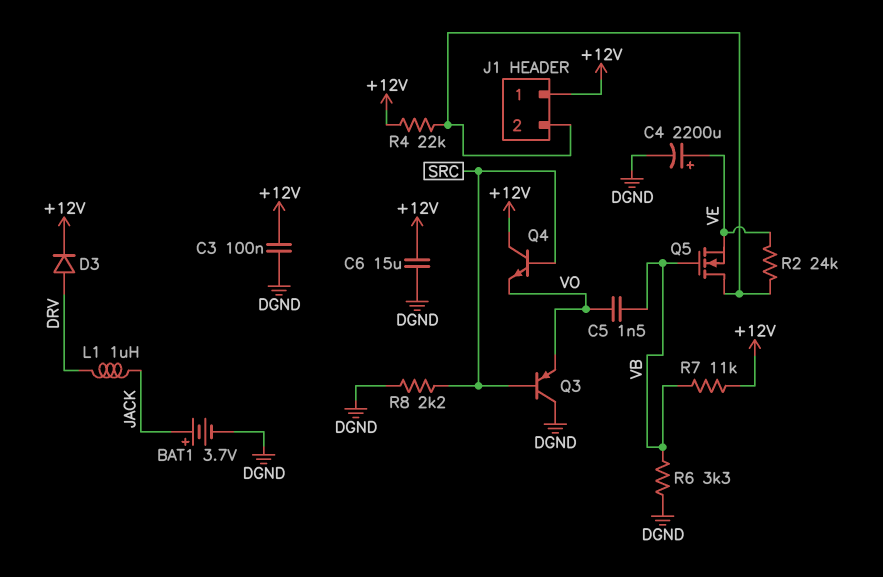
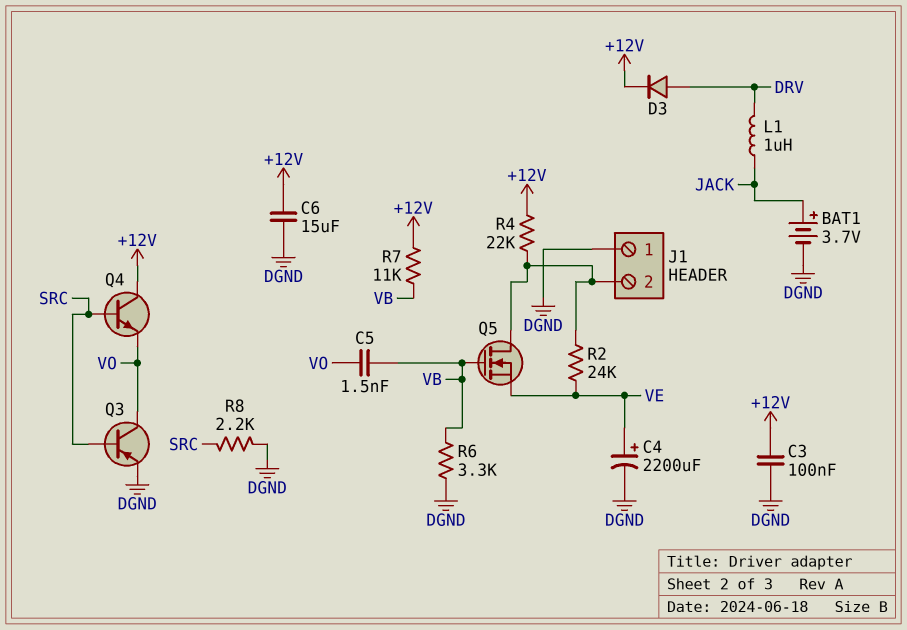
J1 pin 1: +12V -> DGND
Q3: PNP (B SRC, C DGND, E VO) -> PNP (B SRC, C VO, E DGND)

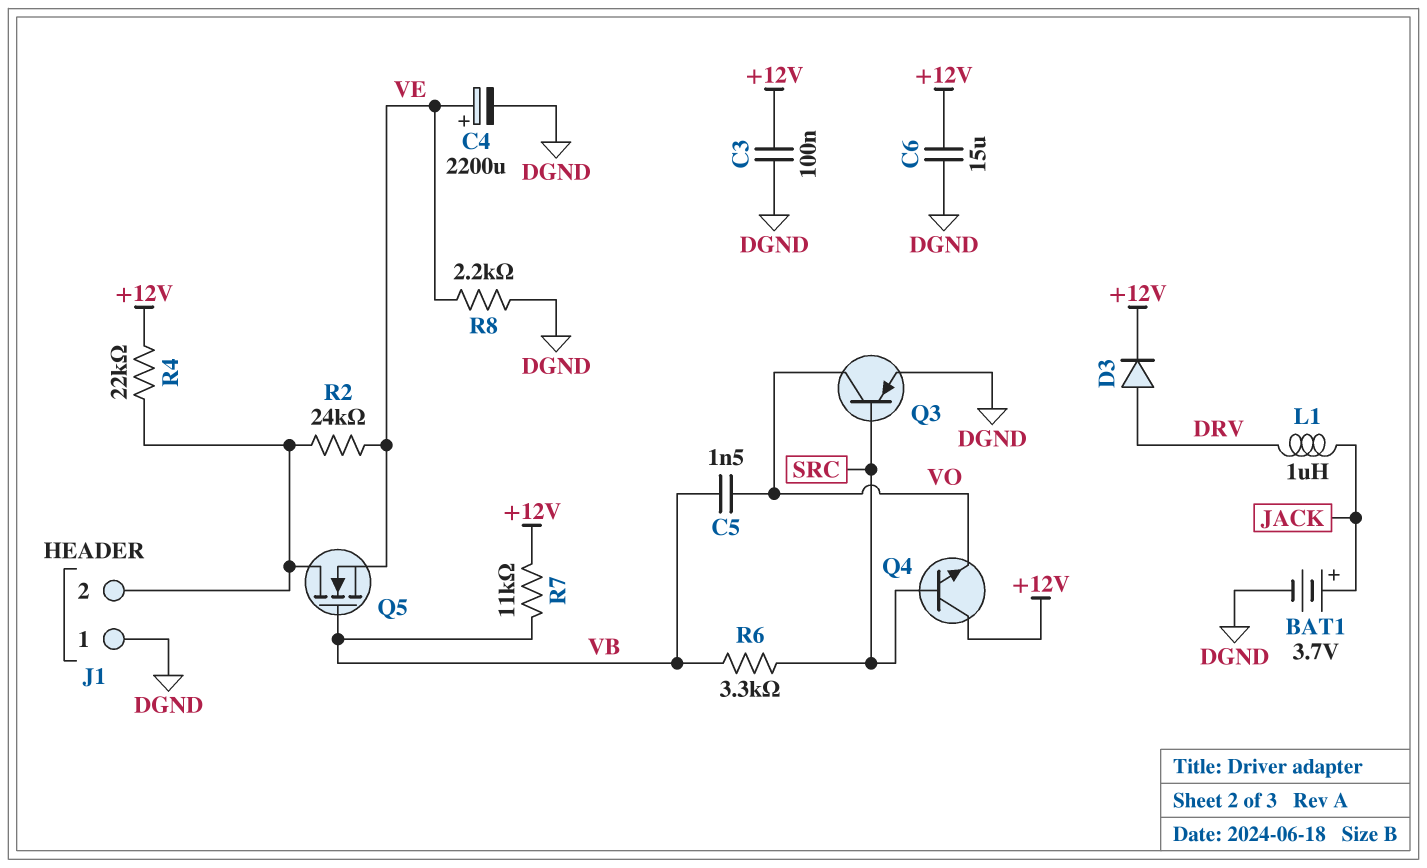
R6: 3.3k (DGND, VB) -> 3.3k (SRC, VB)
R8: 2.2k (DGND, SRC) -> 2.2k (DGND, VE)

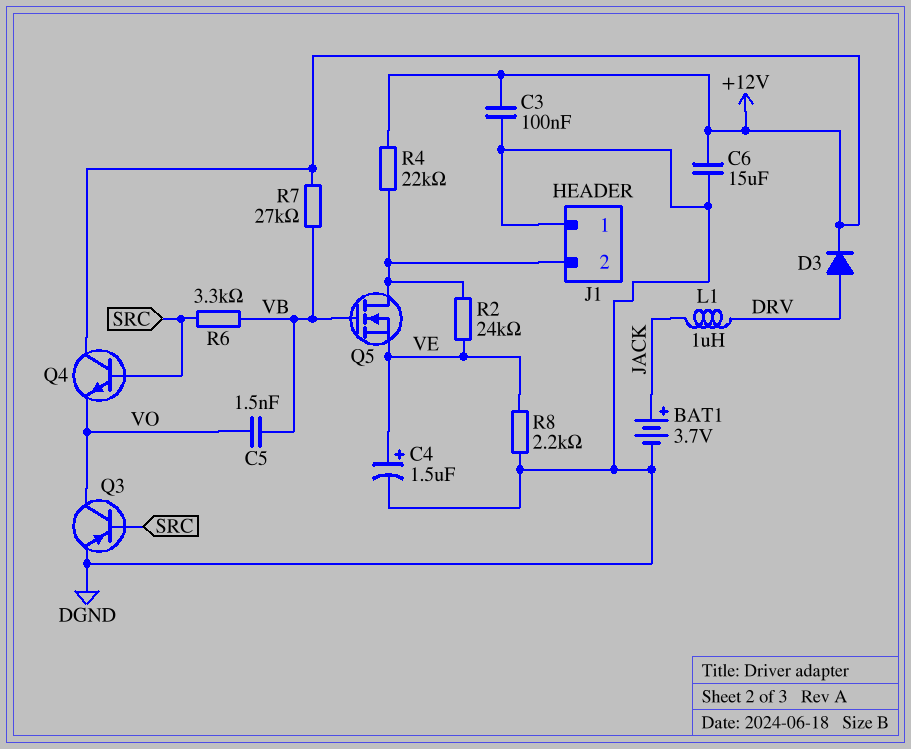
C4: 2200uF (plus VE, minus DGND) -> 1.5uF (plus VE, minus DGND)
R7: 11k (+12V, VB) -> 27k (+12V, VB)

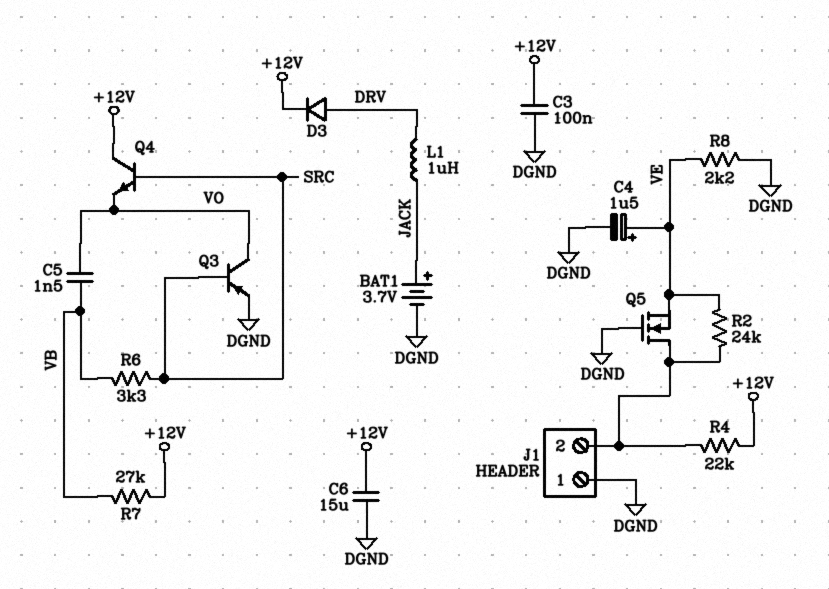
Q5: NMOS (G VB, D J1/2, S VE) -> NMOS (G DGND, D J1/2, S VE)

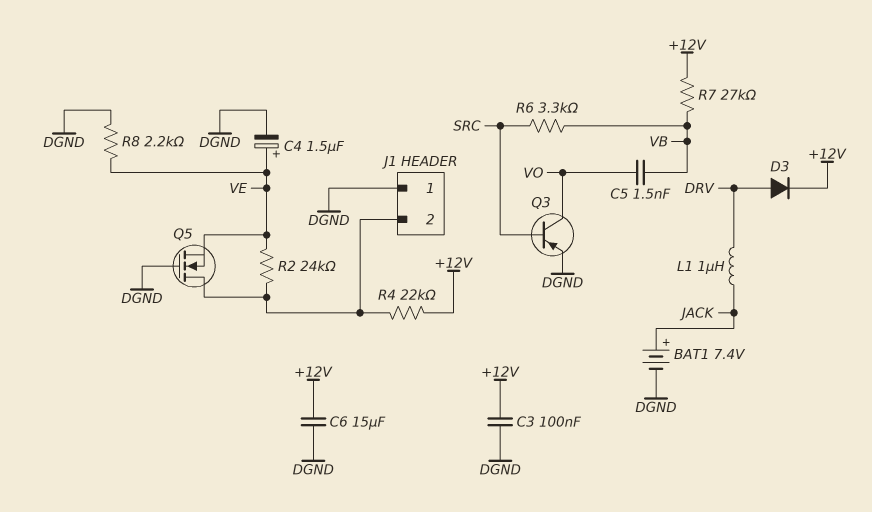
BAT1: 3.7V (plus JACK, minus DGND) -> 7.4V (plus JACK, minus DGND)
Q4: NPN (B SRC, C +12V, E VO) -> none

